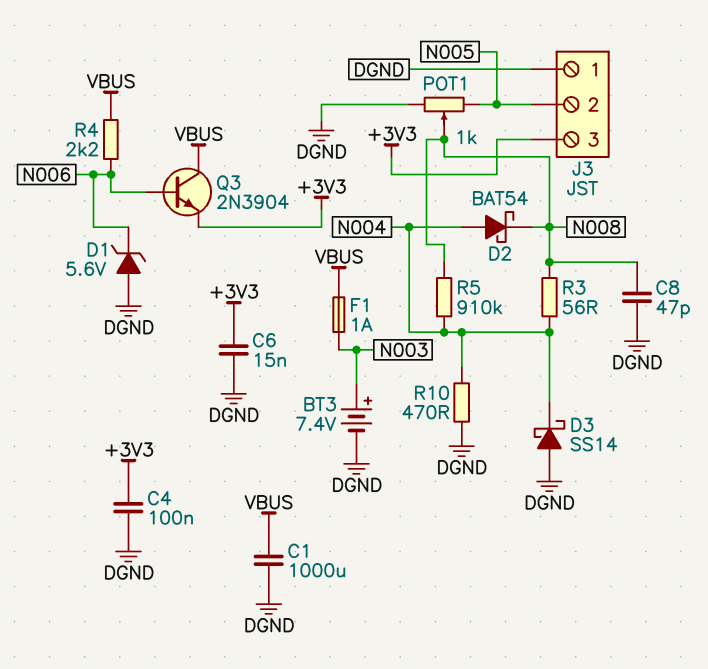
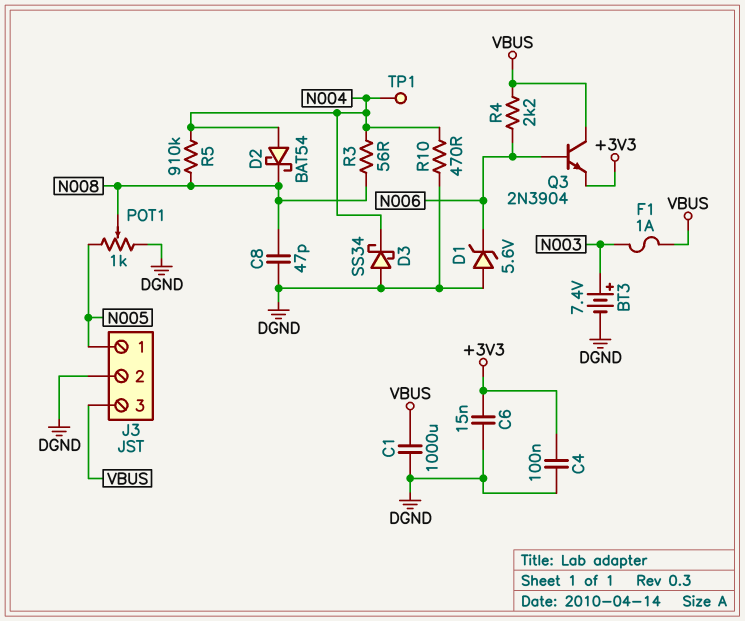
D3: schottky SS14 (A DGND, K N004) -> schottky SS34 (A DGND, K N004)
J3 pin 1: DGND -> N005
J3 pin 2: N005 -> DGND
J3 pin 3: +3V3 -> VBUS
TP1: none -> test point (N004)

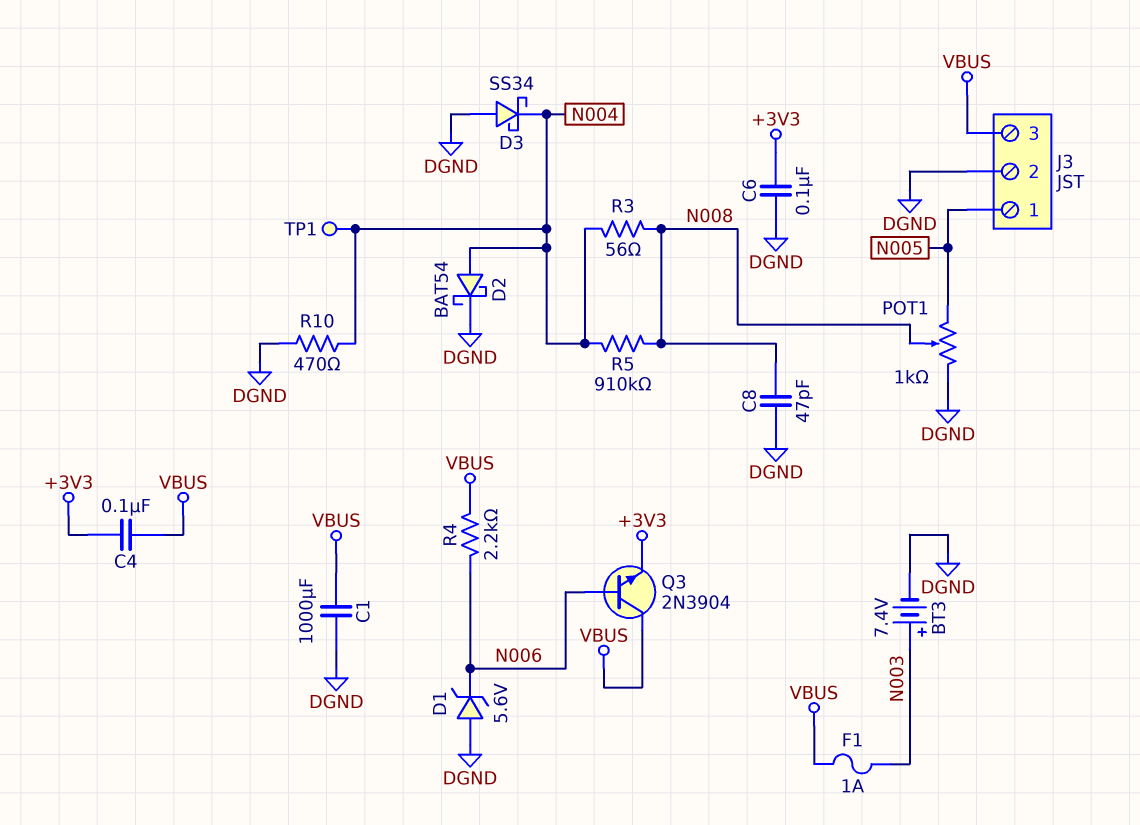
C4: 100nF (+3V3, DGND) -> 100nF (+3V3, VBUS)
C6: 15nF (+3V3, DGND) -> 100nF (+3V3, DGND)
D2: schottky BAT54 (A N004, K N008) -> schottky BAT54 (A N004, K DGND)

